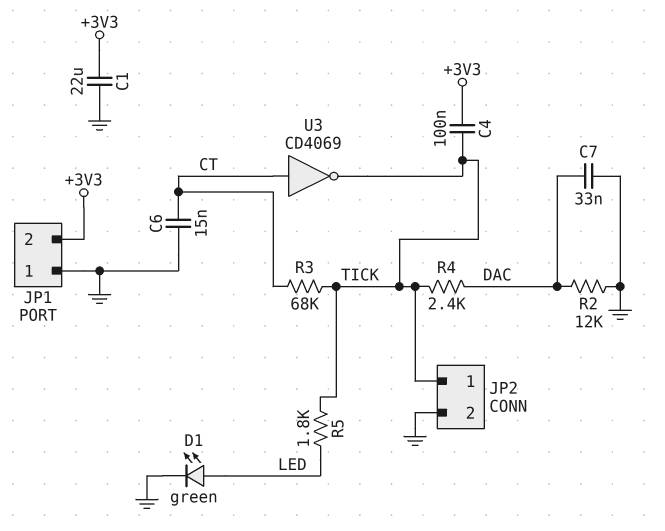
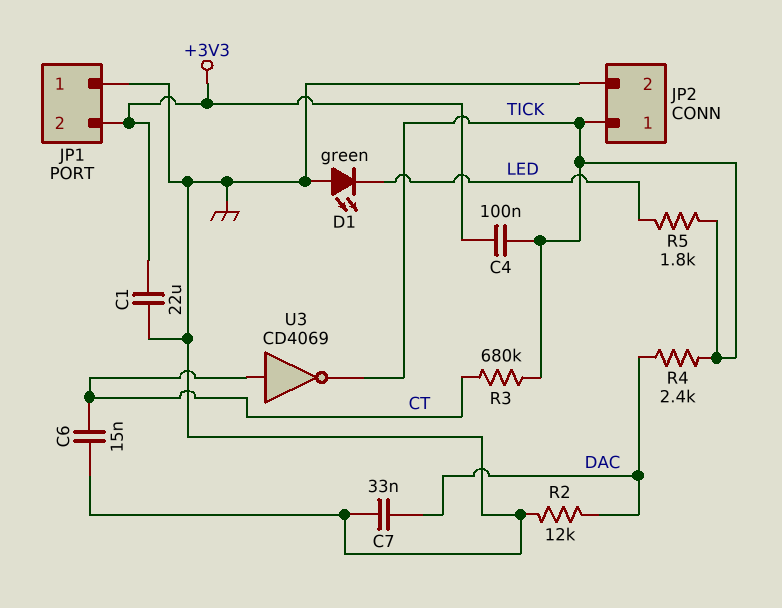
D1: LED green (A LED, K GND) -> LED green (A GND, K LED)
R3: 68k (CT, TICK) -> 680k (CT, TICK)

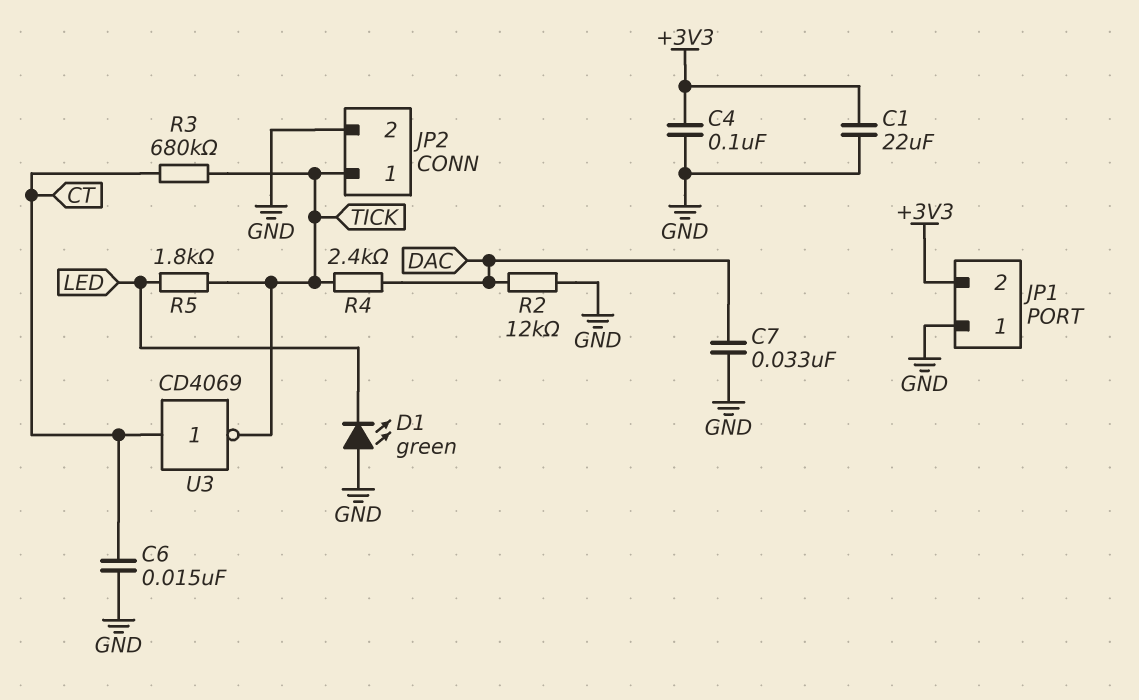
C4: 100nF (+3V3, TICK) -> 100nF (+3V3, GND)

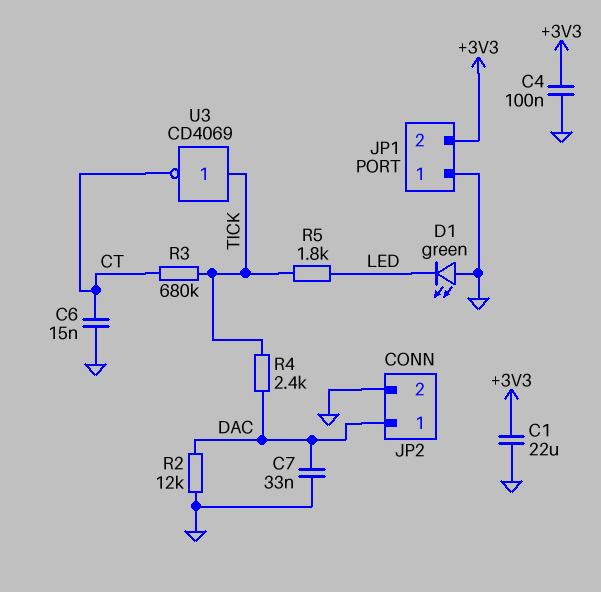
JP2 pin 1: TICK -> DAC
U3: NOT CD4069 (in CT, out TICK) -> NOT CD4069 (in TICK, out CT)

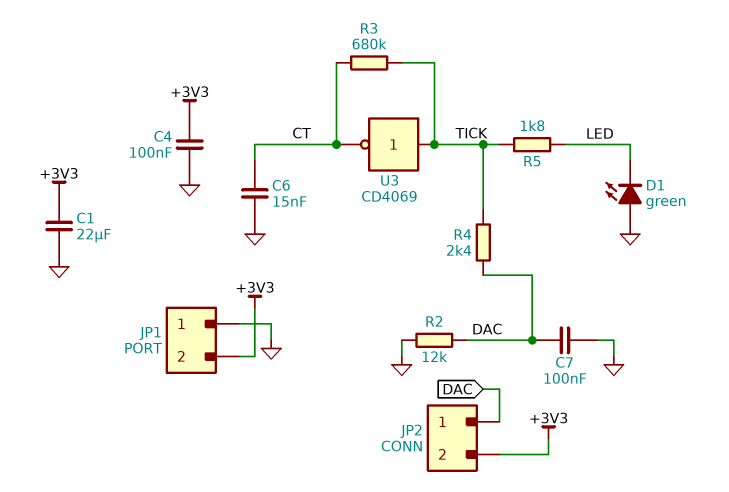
C7: 33nF (DAC, GND) -> 100nF (DAC, GND)
JP2 pin 2: GND -> +3V3

